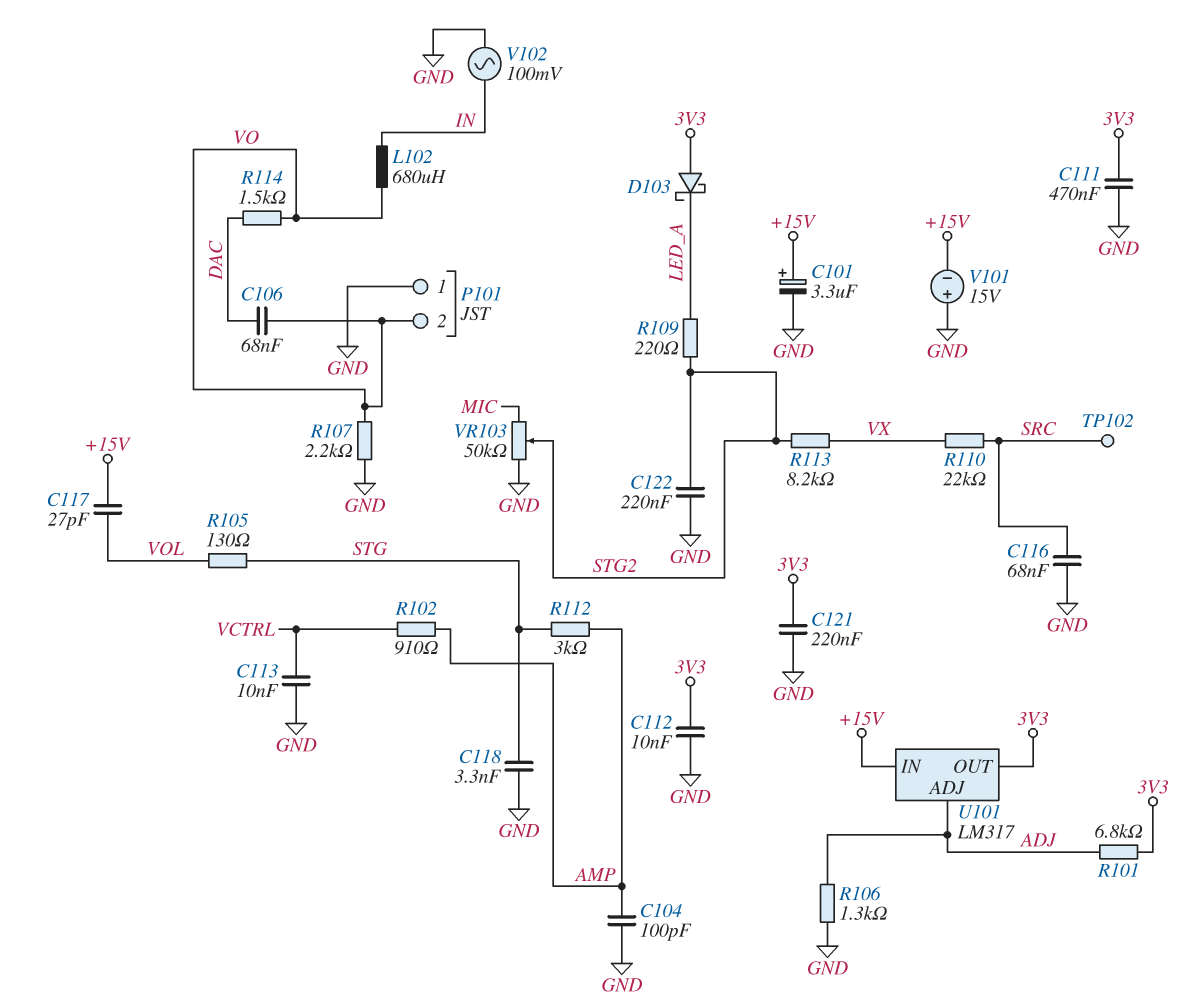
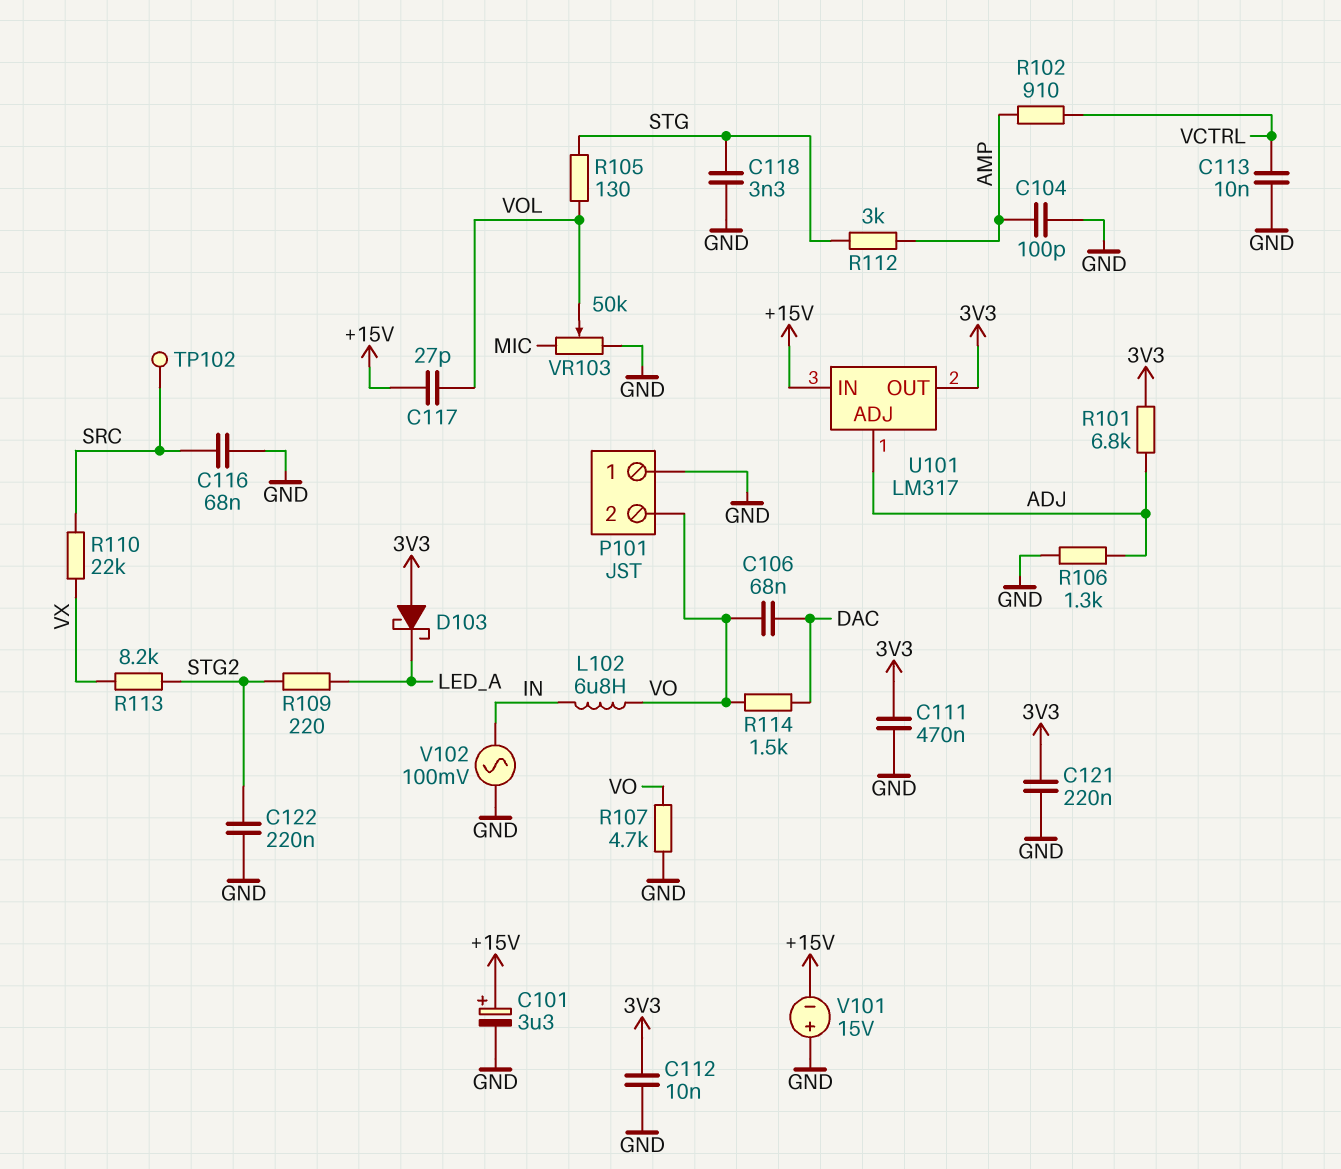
L102: 680uH (IN, VO) -> 6.8uH (IN, VO)
R107: 2.2k (GND, VO) -> 4.7k (GND, VO)
VR103: 50k (GND, MIC, wiper STG2) -> 50k (GND, MIC, wiper VOL)

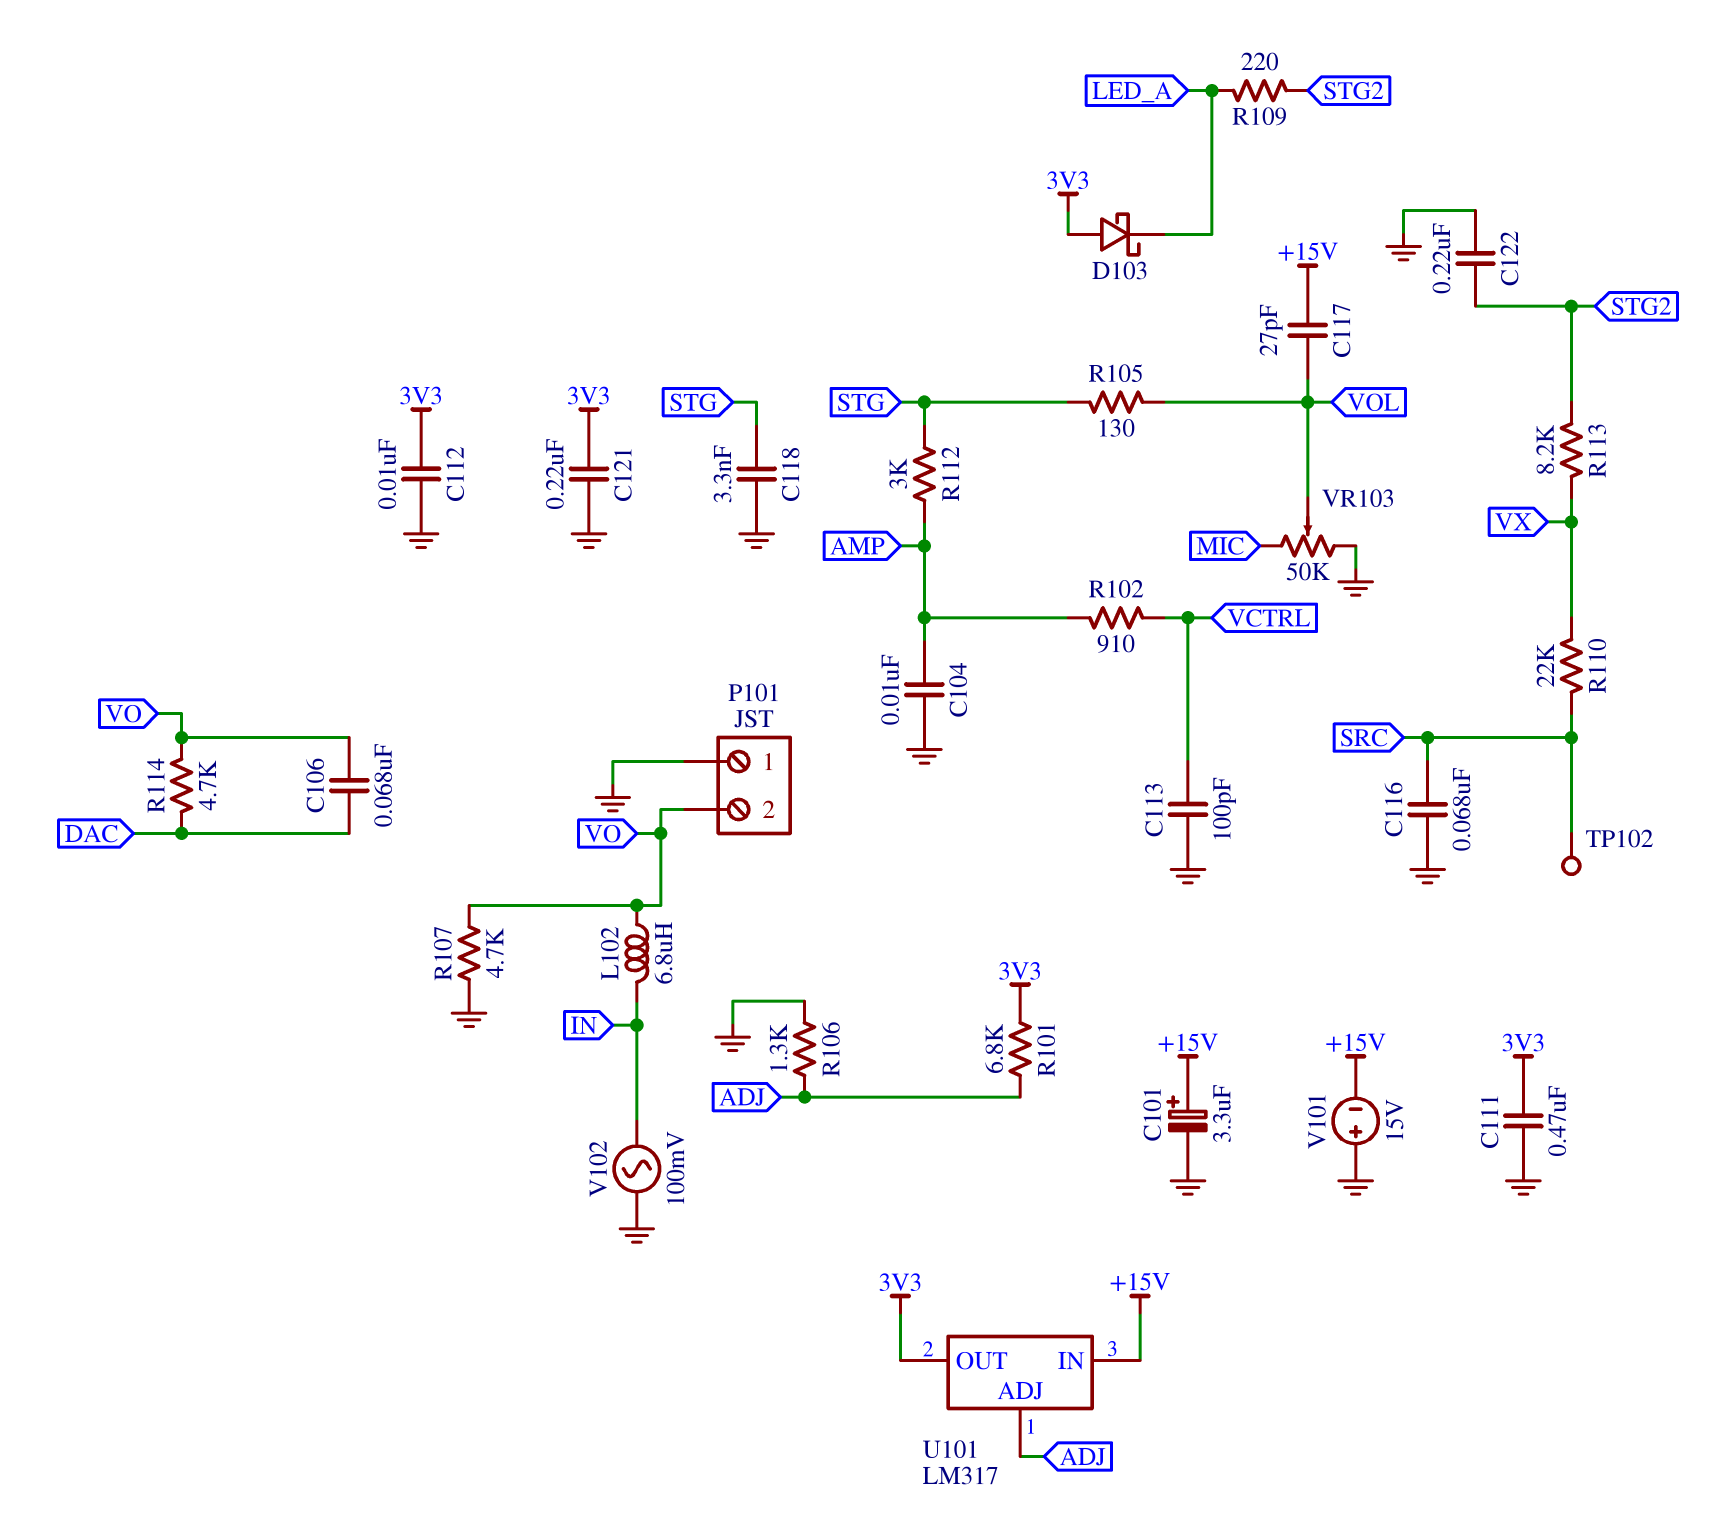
C104: 100pF (AMP, GND) -> 10nF (AMP, GND)
C113: 10nF (GND, VCTRL) -> 100pF (GND, VCTRL)
R114: 1.5k (DAC, VO) -> 4.7k (DAC, VO)

